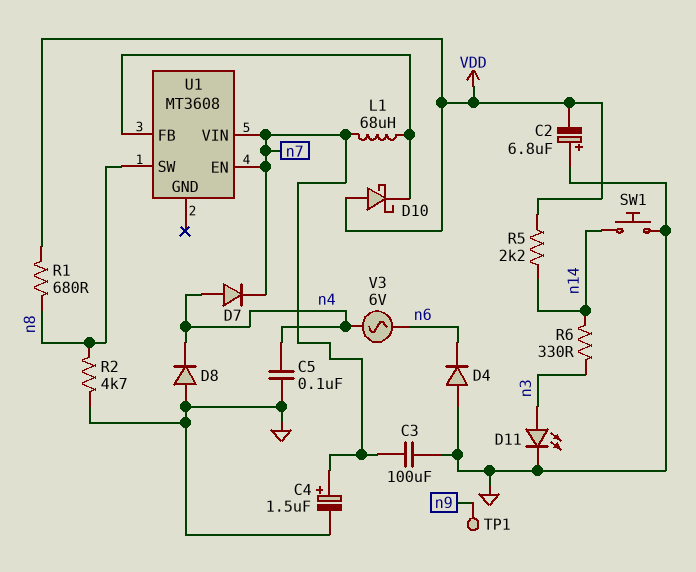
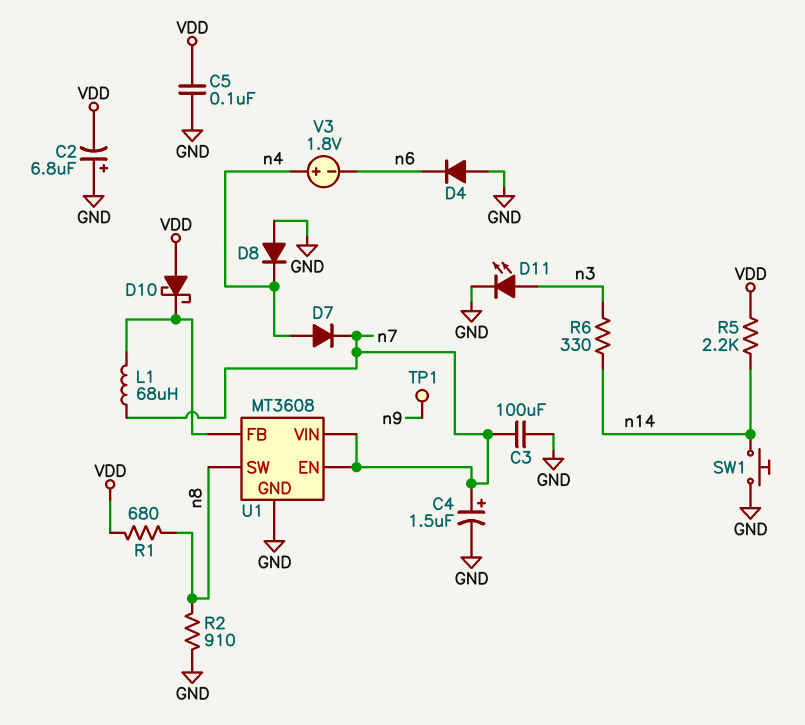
C5: 100nF (GND, n4) -> 100nF (GND, VDD)
R2: 4.7k (GND, n8) -> 910 (GND, n8)
U1 pin GND: none -> GND
V3: AC 6V (n4, n6) -> 1.8V (plus n4, minus n6)

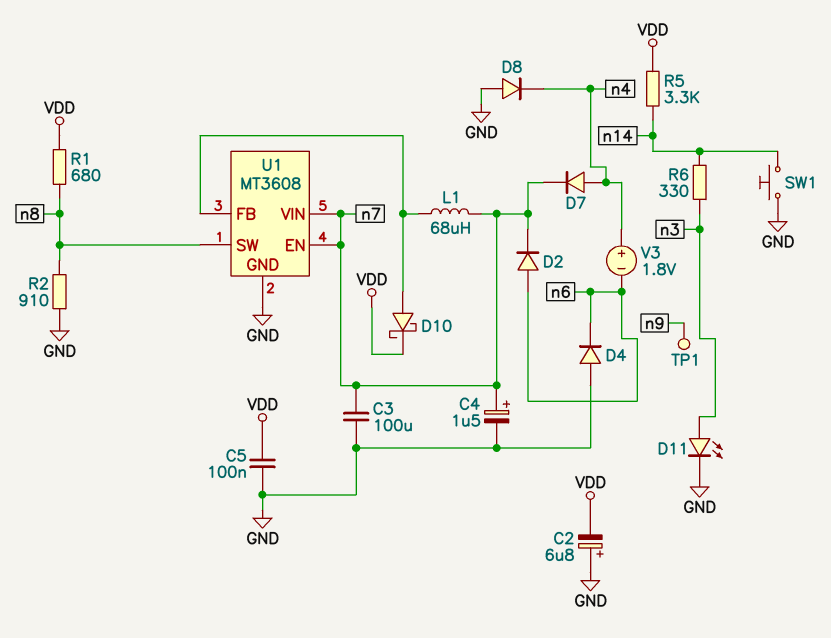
D2: none -> diode (A n6, K n7)
D10: schottky (A VDD, K U1/FB) -> schottky (A U1/FB, K VDD)
R5: 2.2k (VDD, n14) -> 3.3k (VDD, n14)

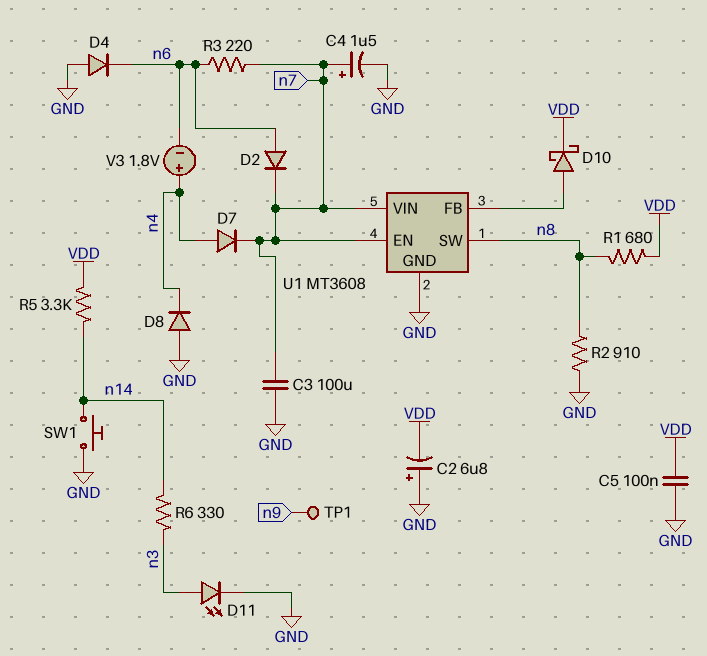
L1: 68uH (U1/FB, n7) -> none
R3: none -> 220 (n6, n7)

